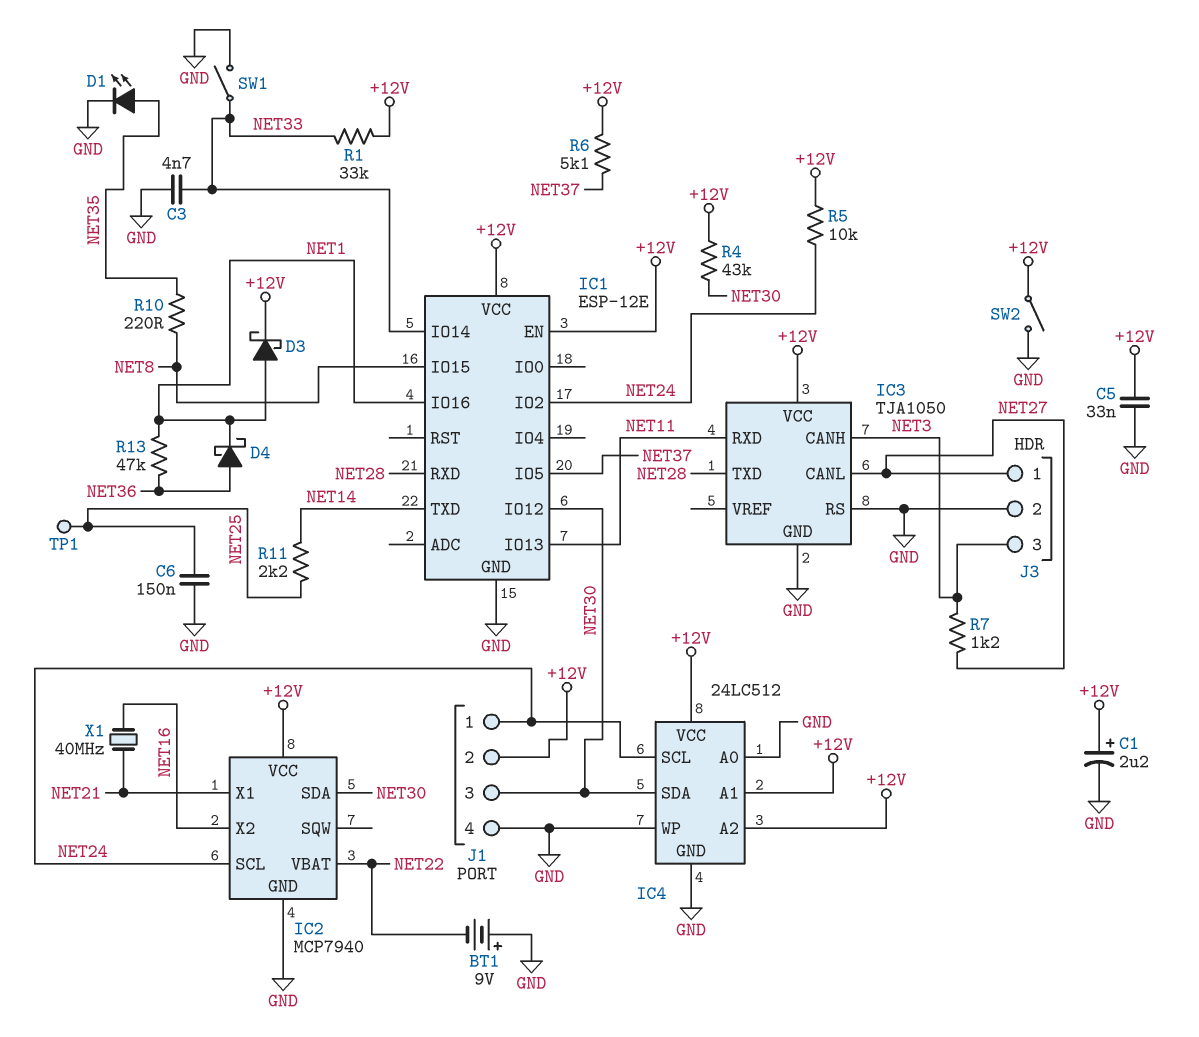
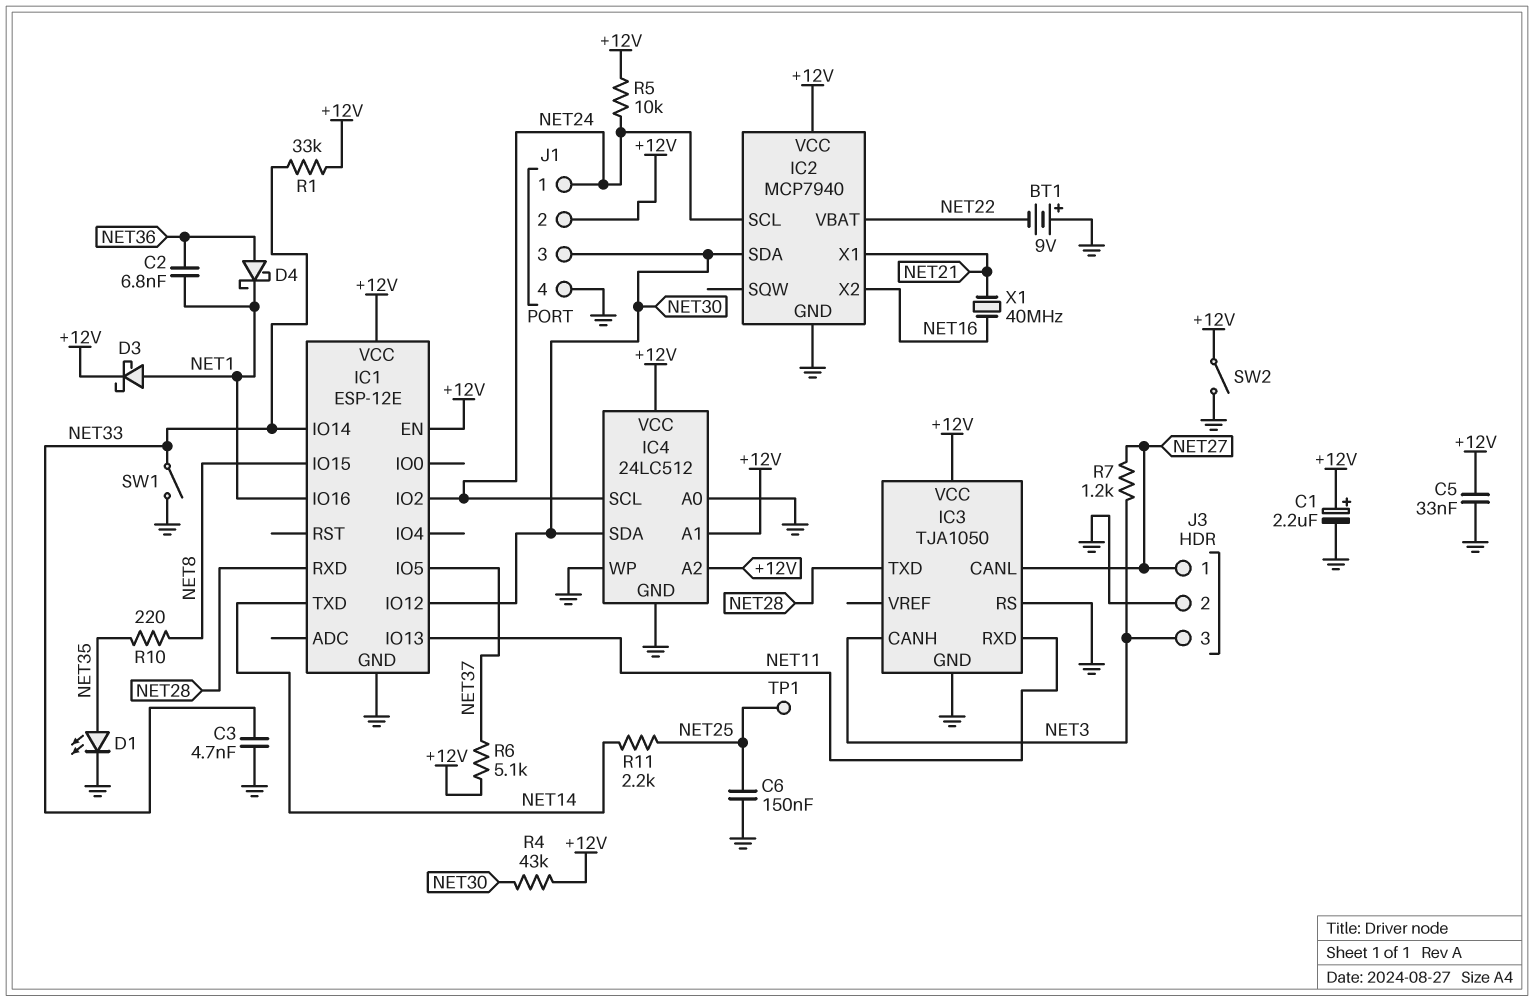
C2: none -> 6.8nF (NET1, NET36)
R13: 47k (NET1, NET36) -> none

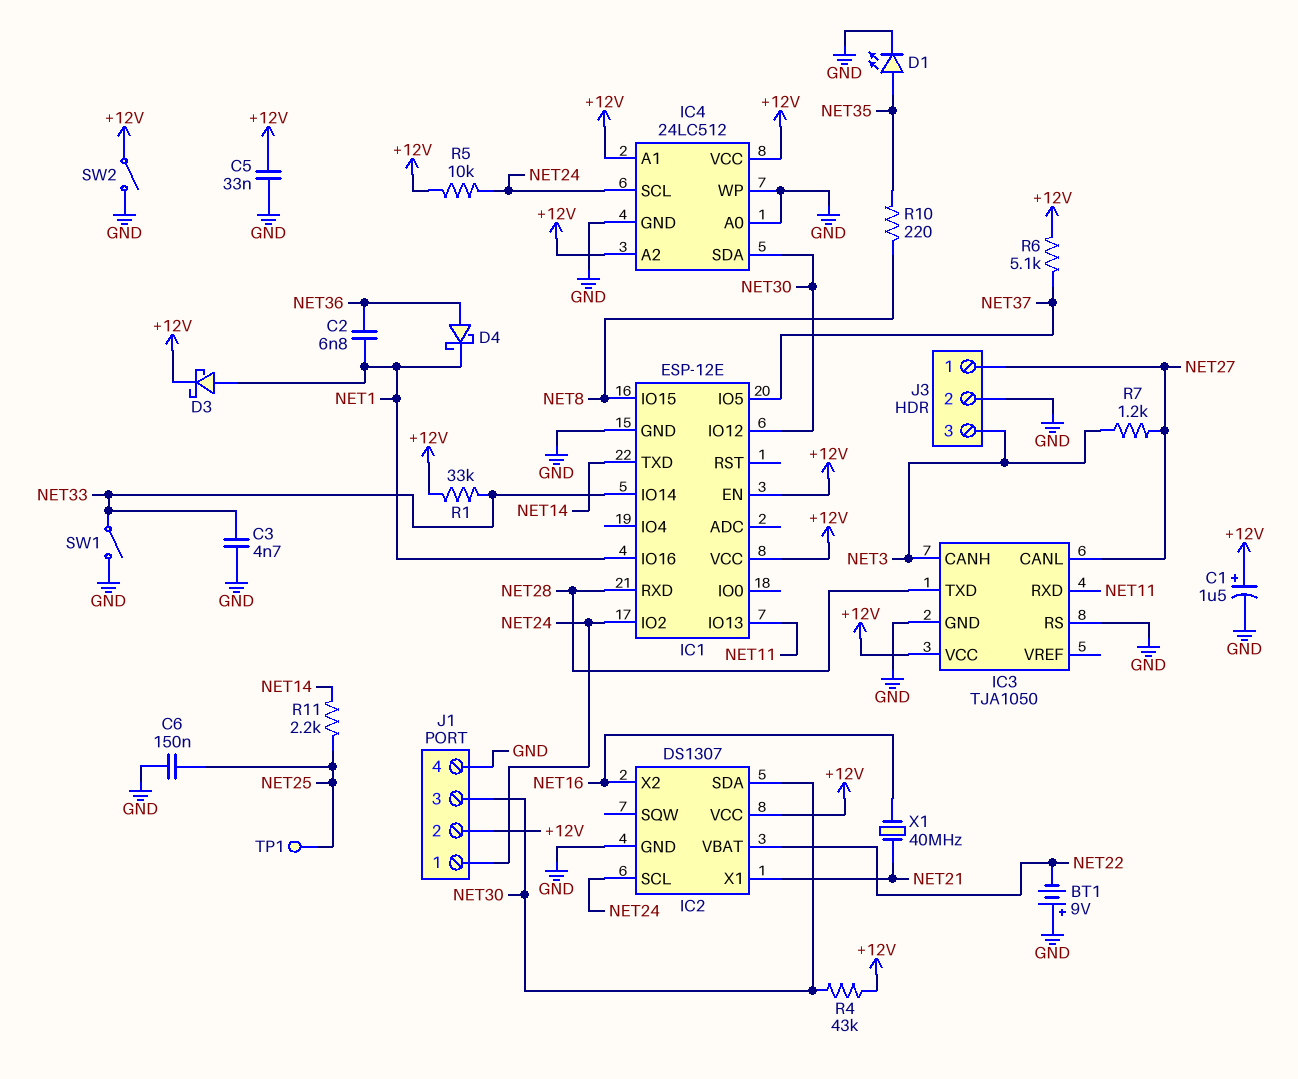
C1: 2.2uF (plus +12V, minus GND) -> 1.5uF (plus +12V, minus GND)
IC2: MCP7940 -> DS1307

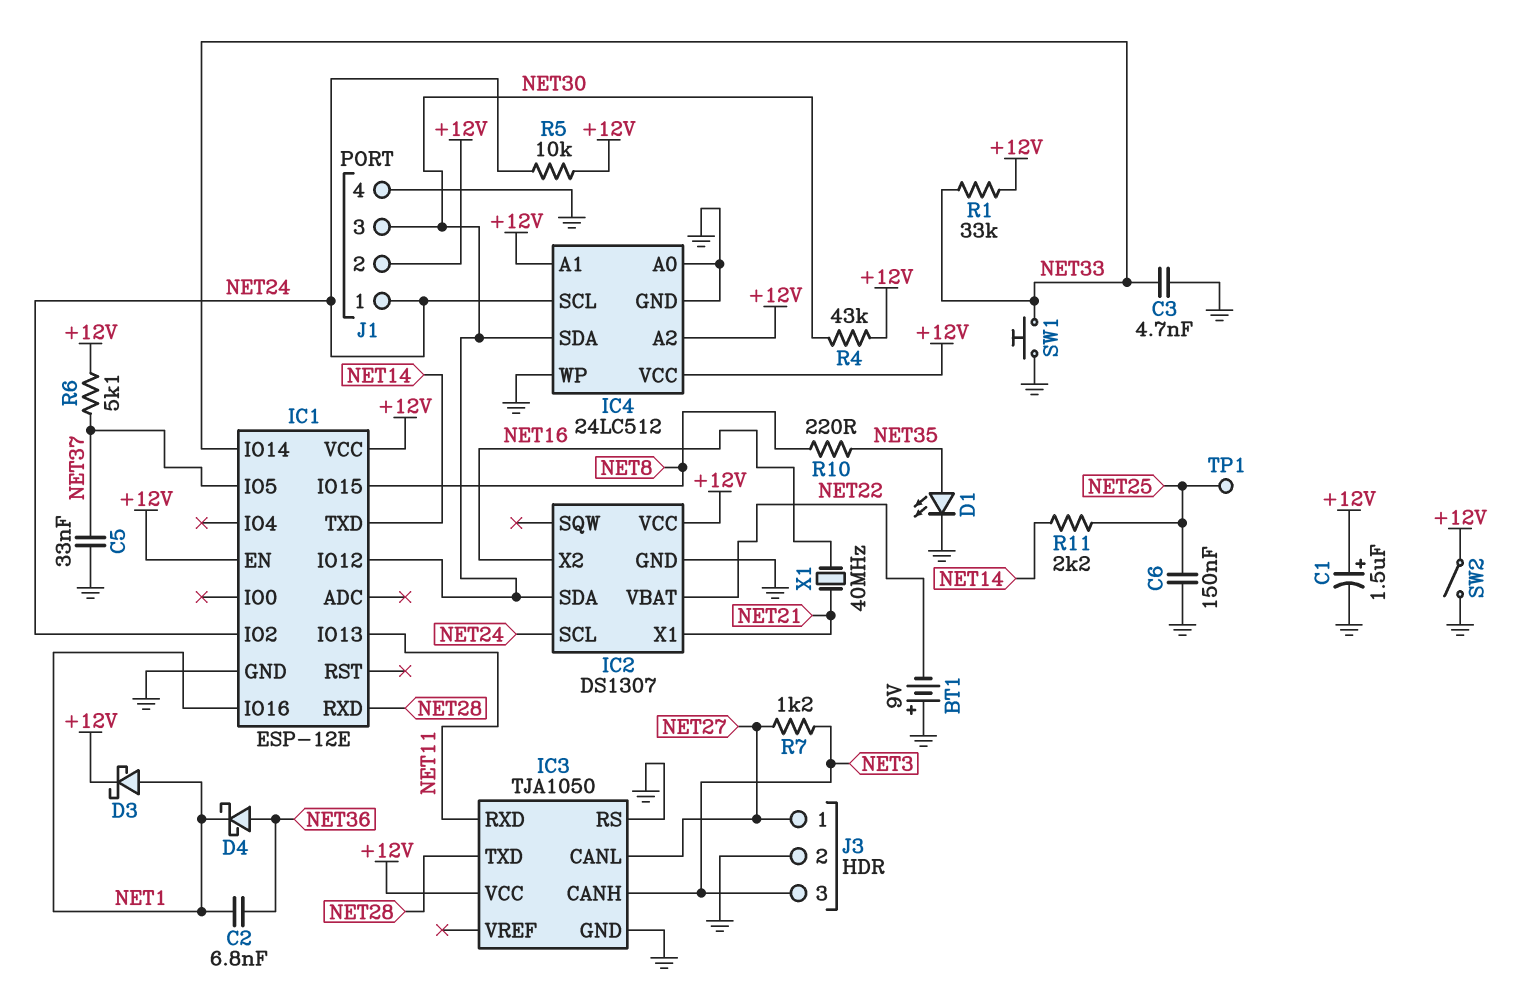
C5: 33nF (+12V, GND) -> 33nF (GND, NET37)
SW1: switch (GND, NET33) -> button (GND, NET33)

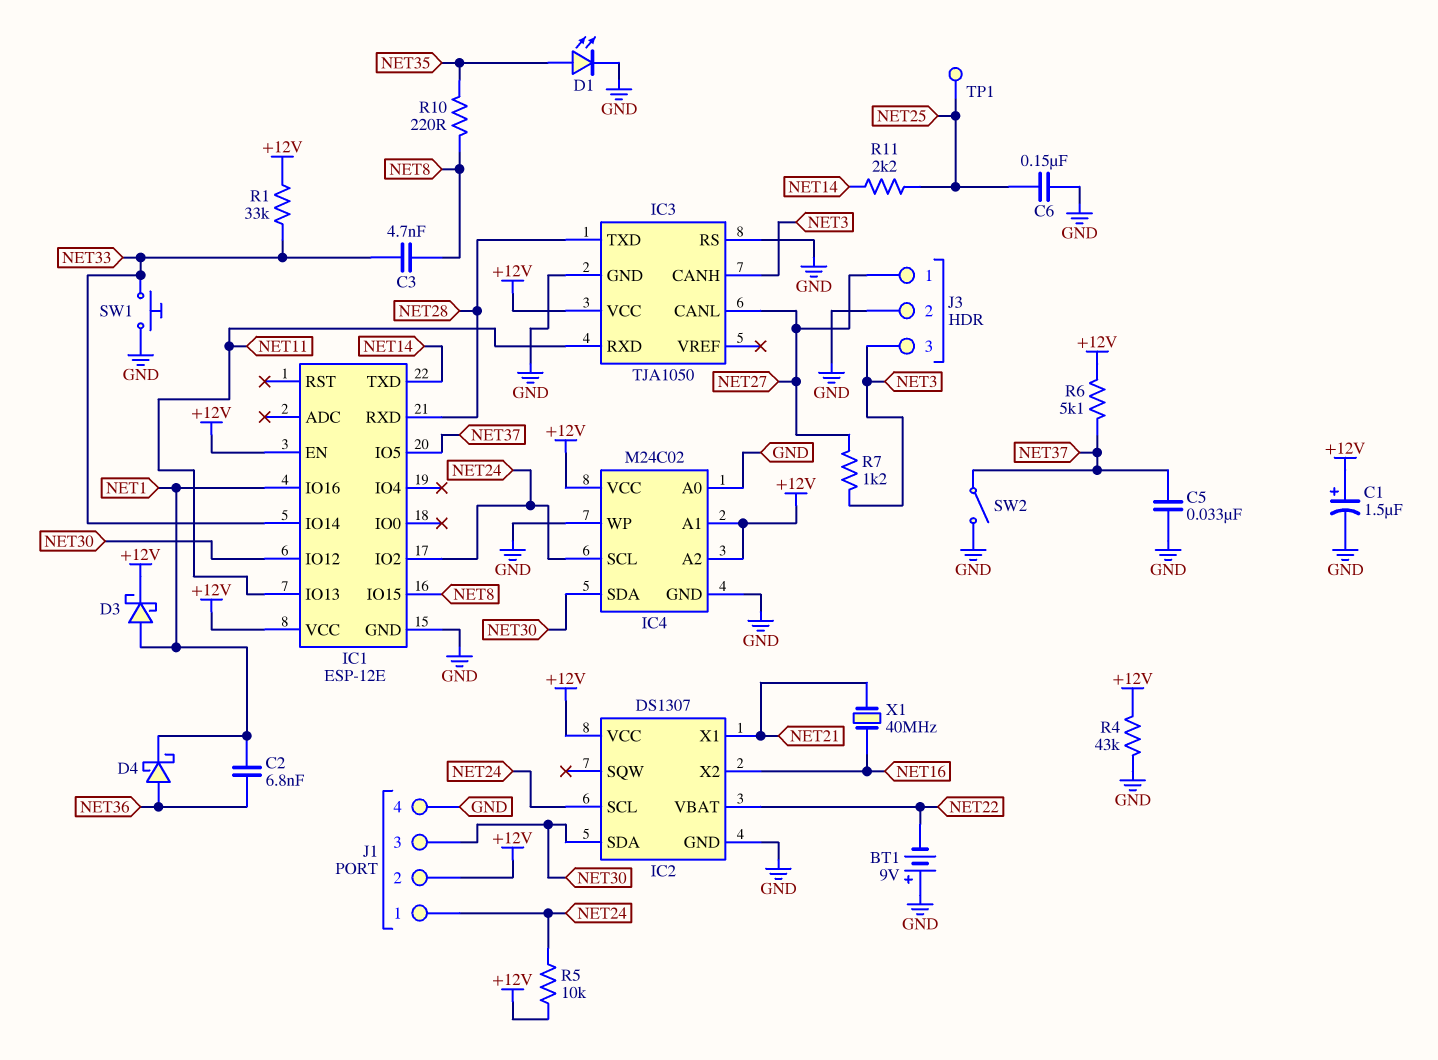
C3: 4.7nF (GND, NET33) -> 4.7nF (NET8, NET33)
IC4: 24LC512 -> M24C02
R4: 43k (+12V, NET30) -> 43k (+12V, GND)
SW2: switch (+12V, GND) -> switch (GND, NET37)

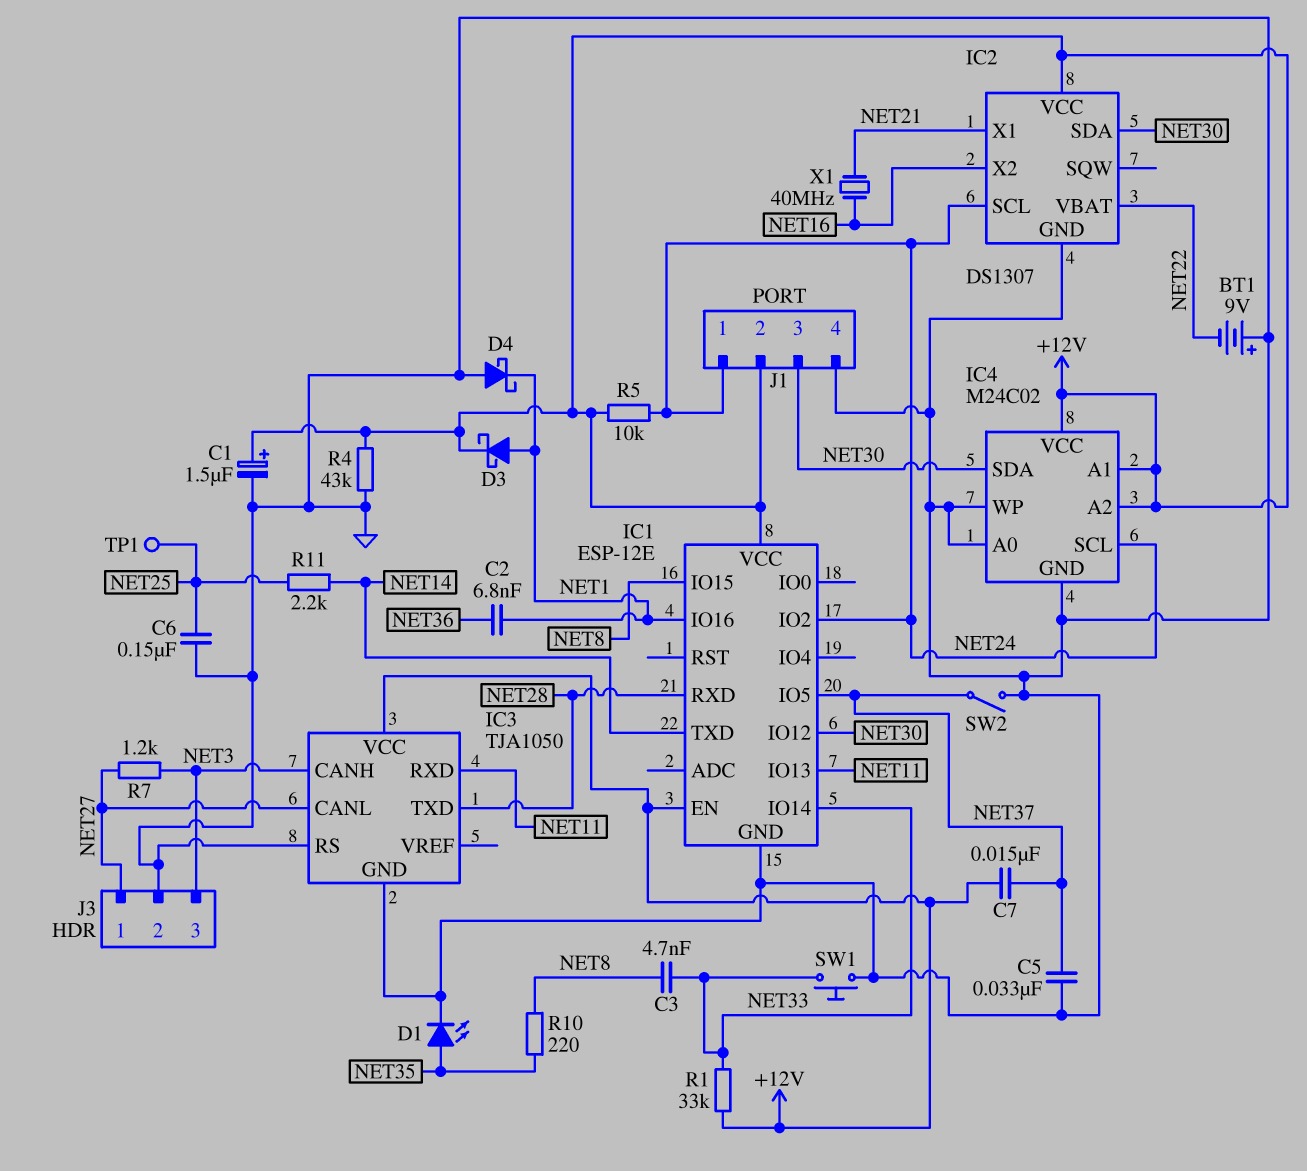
C7: none -> 15nF (+12V, NET37)
D4: schottky (A NET36, K NET1) -> schottky (A GND, K NET1)
R6: 5.1k (+12V, NET37) -> none

